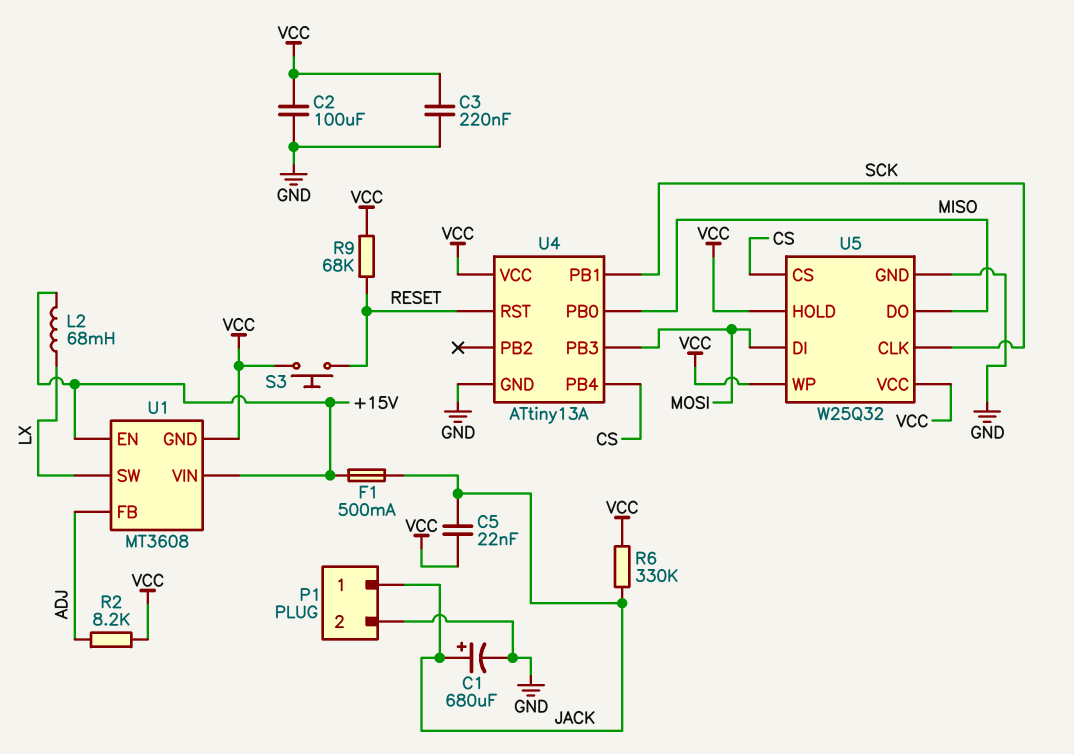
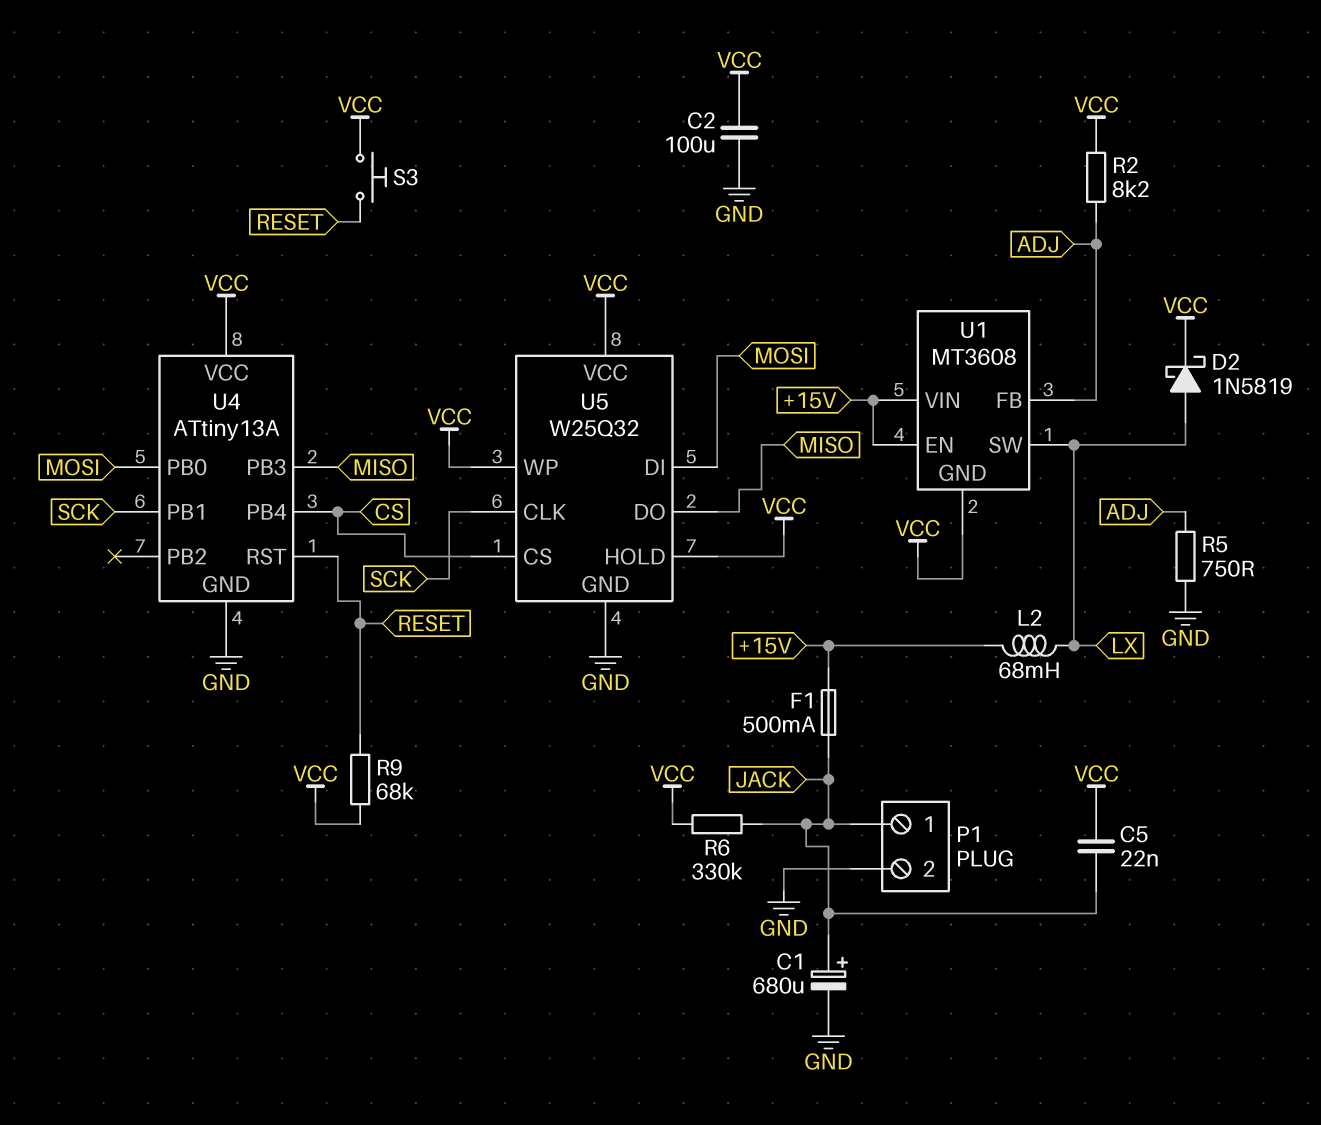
C3: 220nF (GND, VCC) -> none
D2: none -> schottky 1N5819 (A LX, K VCC)
R5: none -> 750 (ADJ, GND)
U4 pin PB0: MISO -> MOSI
U4 pin PB3: MOSI -> MISO

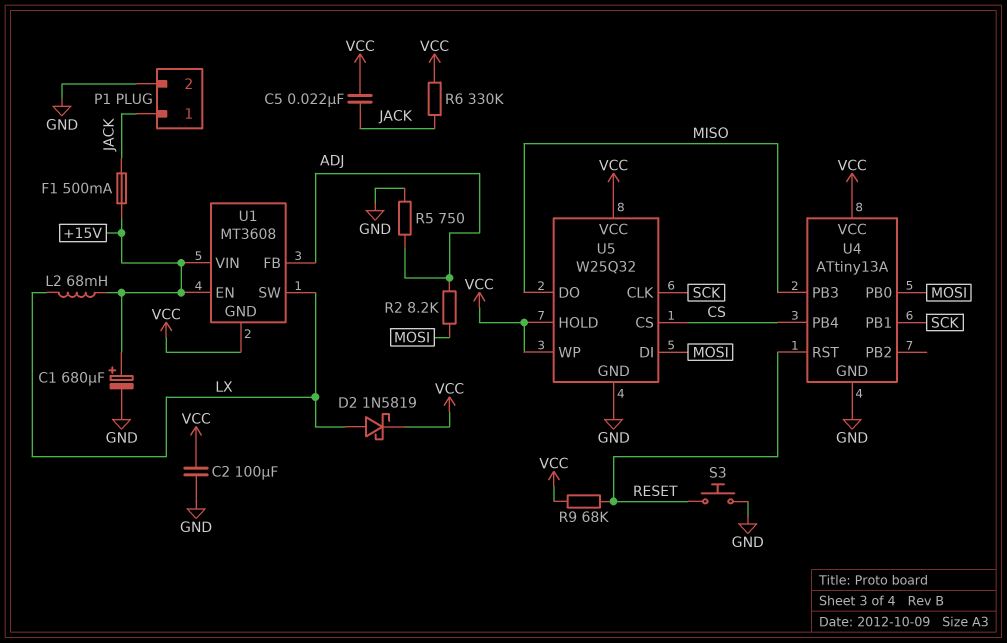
C1: 680uF (plus JACK, minus GND) -> 680uF (plus +15V, minus GND)
R2: 8.2k (ADJ, VCC) -> 8.2k (ADJ, MOSI)
S3: button (RESET, VCC) -> button (GND, RESET)

